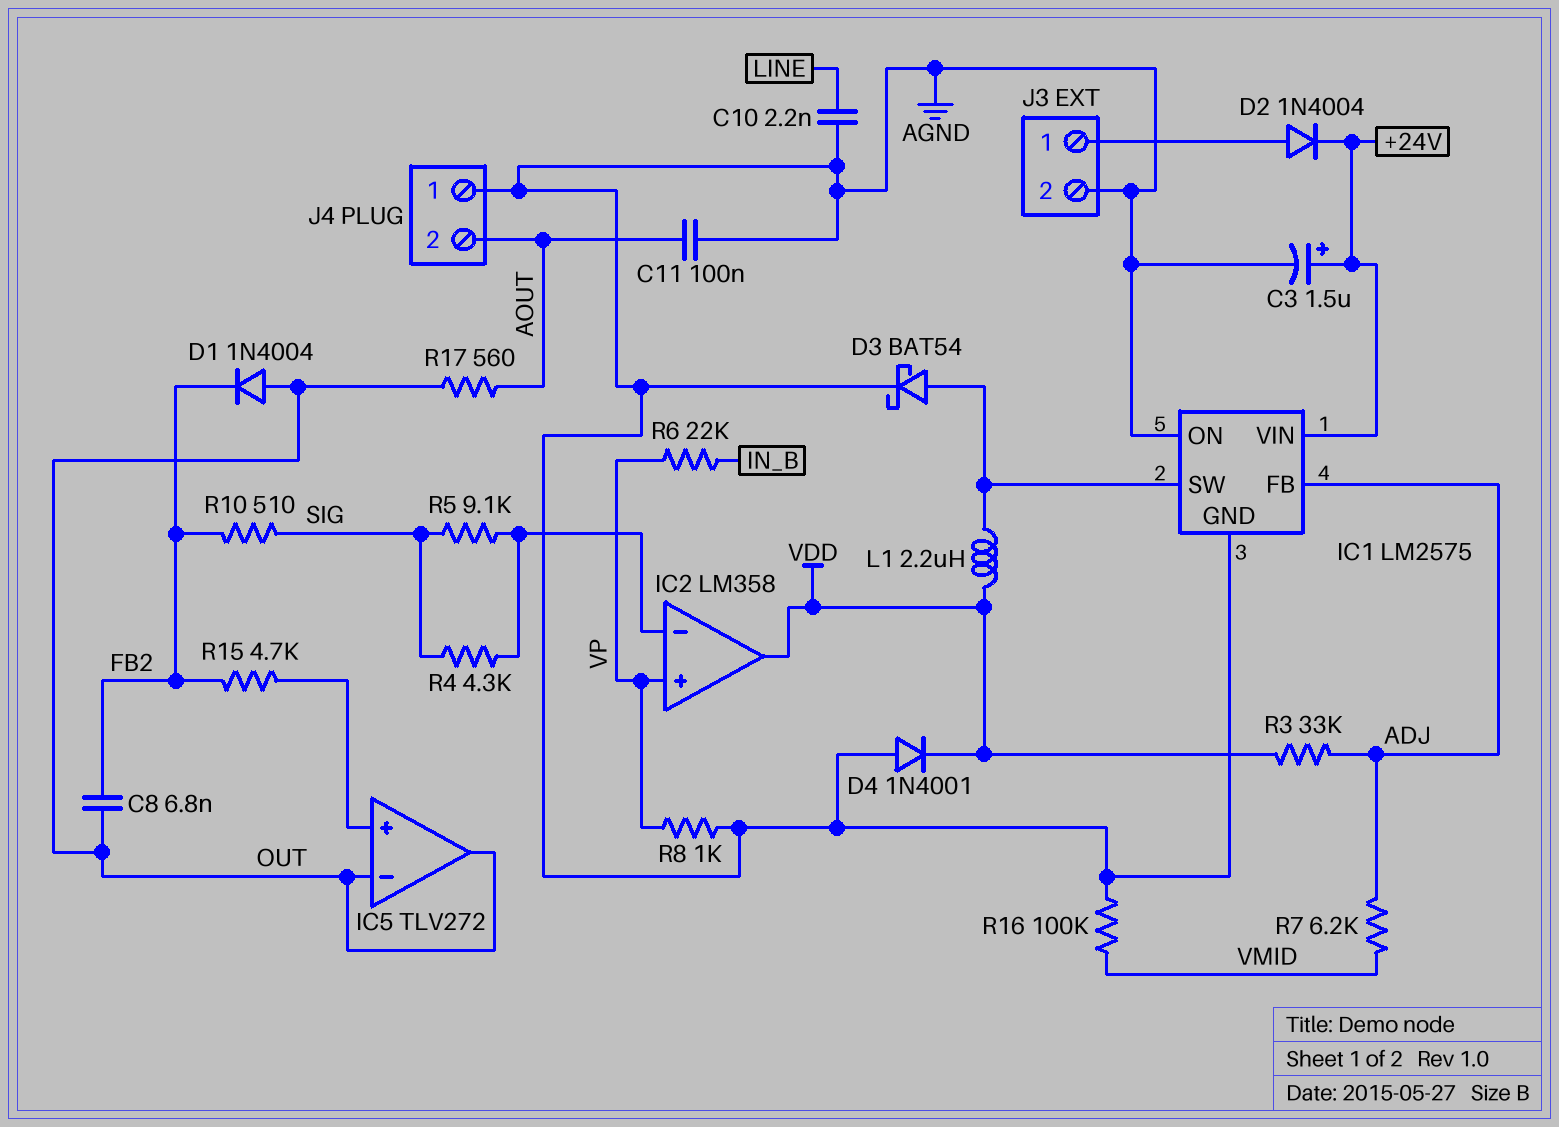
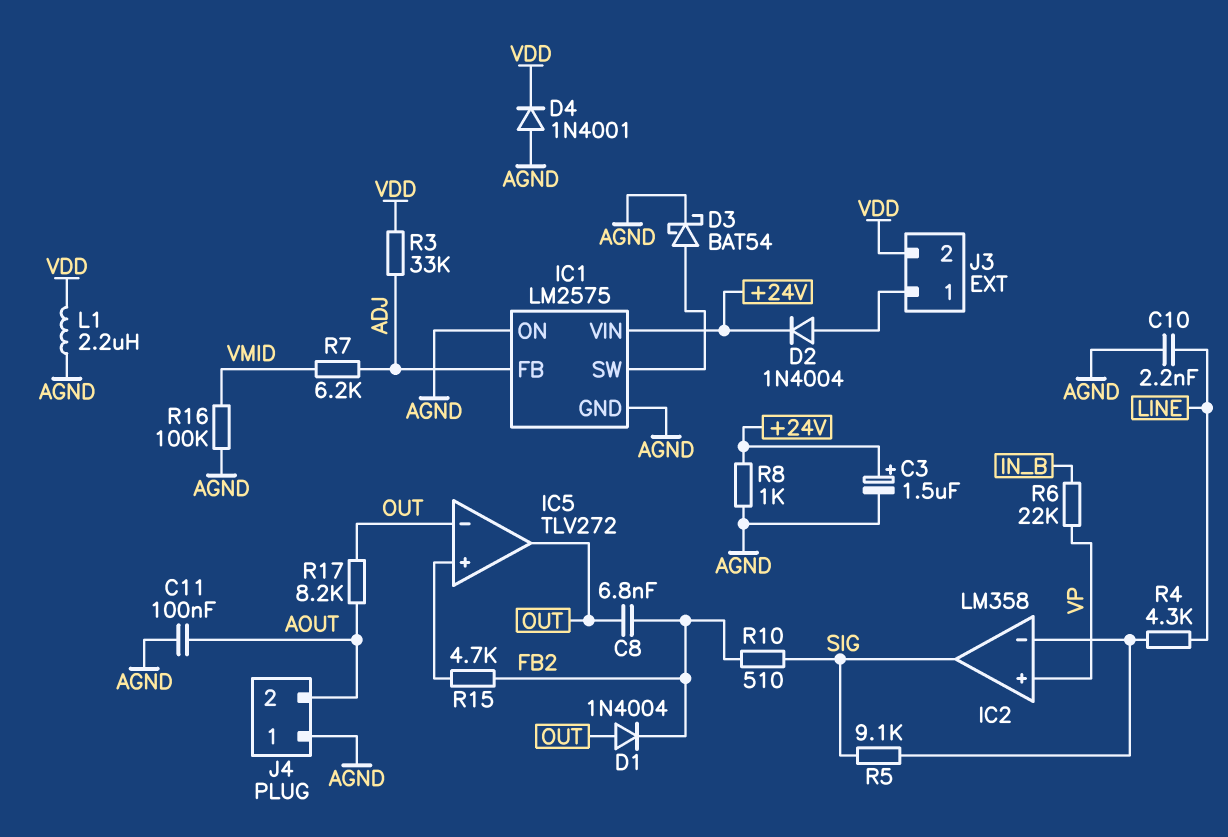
IC2 pin out: VDD -> SIG
J3 pin 2: AGND -> VDD
L1: 2.2uH (IC1/SW, VDD) -> 2.2uH (AGND, VDD)
R4: 4.3k (IC2/in-, SIG) -> 4.3k (IC2/in-, LINE)
R8: 1k (AGND, VP) -> 1k (+24V, AGND)
R17: 560 (AOUT, OUT) -> 8.2k (AOUT, OUT)

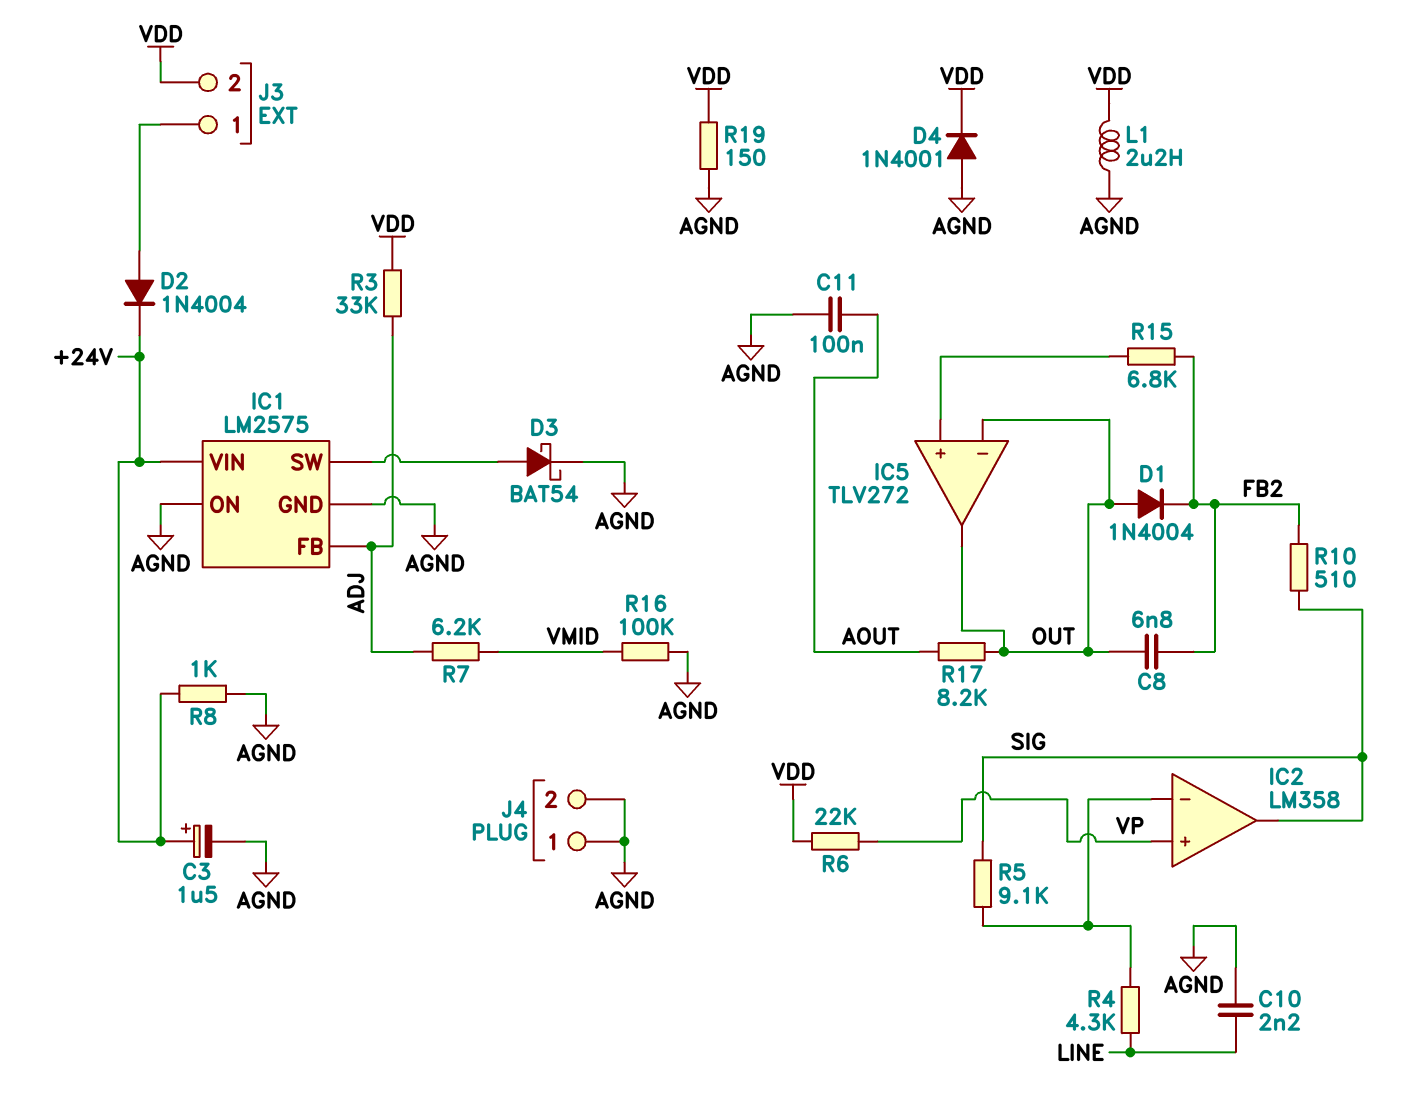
J4 pin 2: AOUT -> AGND
R6: 22k (IN_B, VP) -> 22k (VDD, VP)
R15: 4.7k (FB2, IC5/in+) -> 6.8k (FB2, IC5/in+)
R19: none -> 150 (AGND, VDD)

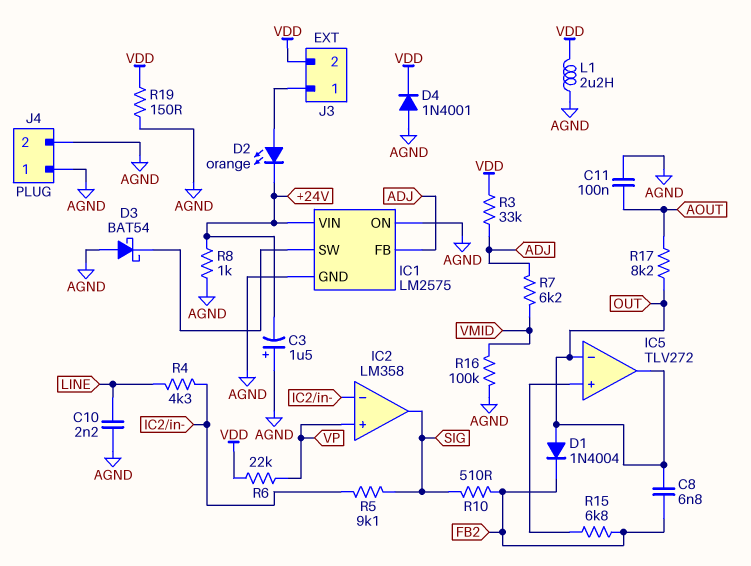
C3: 1.5uF (plus +24V, minus AGND) -> 1.5uF (plus AGND, minus +24V)
D2: diode 1N4004 (A J3/1, K +24V) -> LED orange (A J3/1, K +24V)
D3: schottky BAT54 (A IC1/SW, K AGND) -> schottky BAT54 (A AGND, K IC1/SW)

